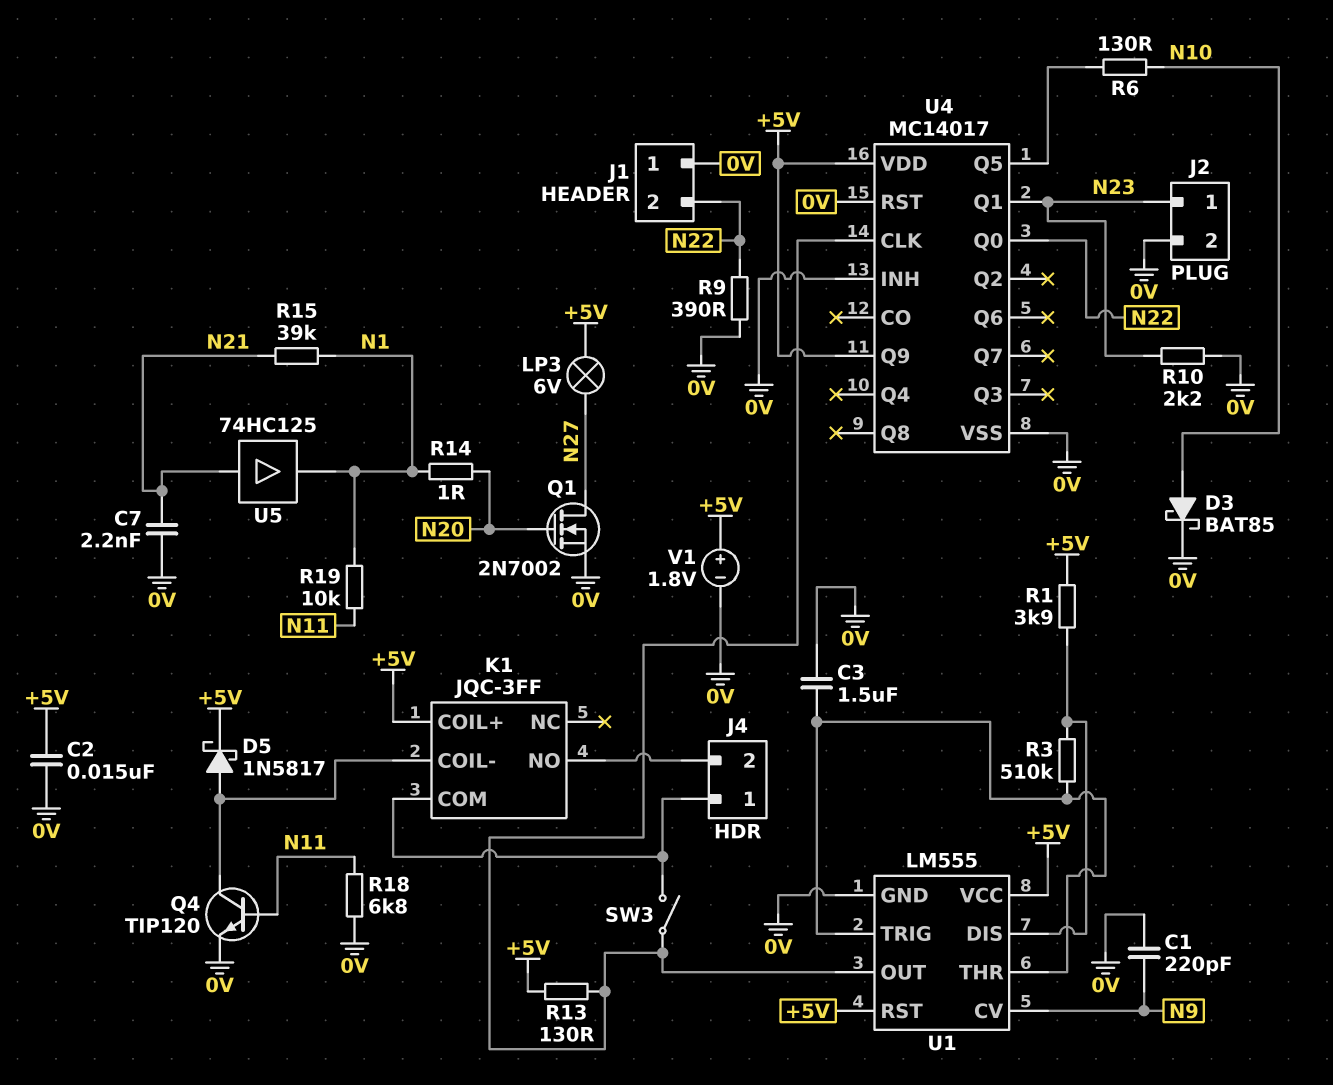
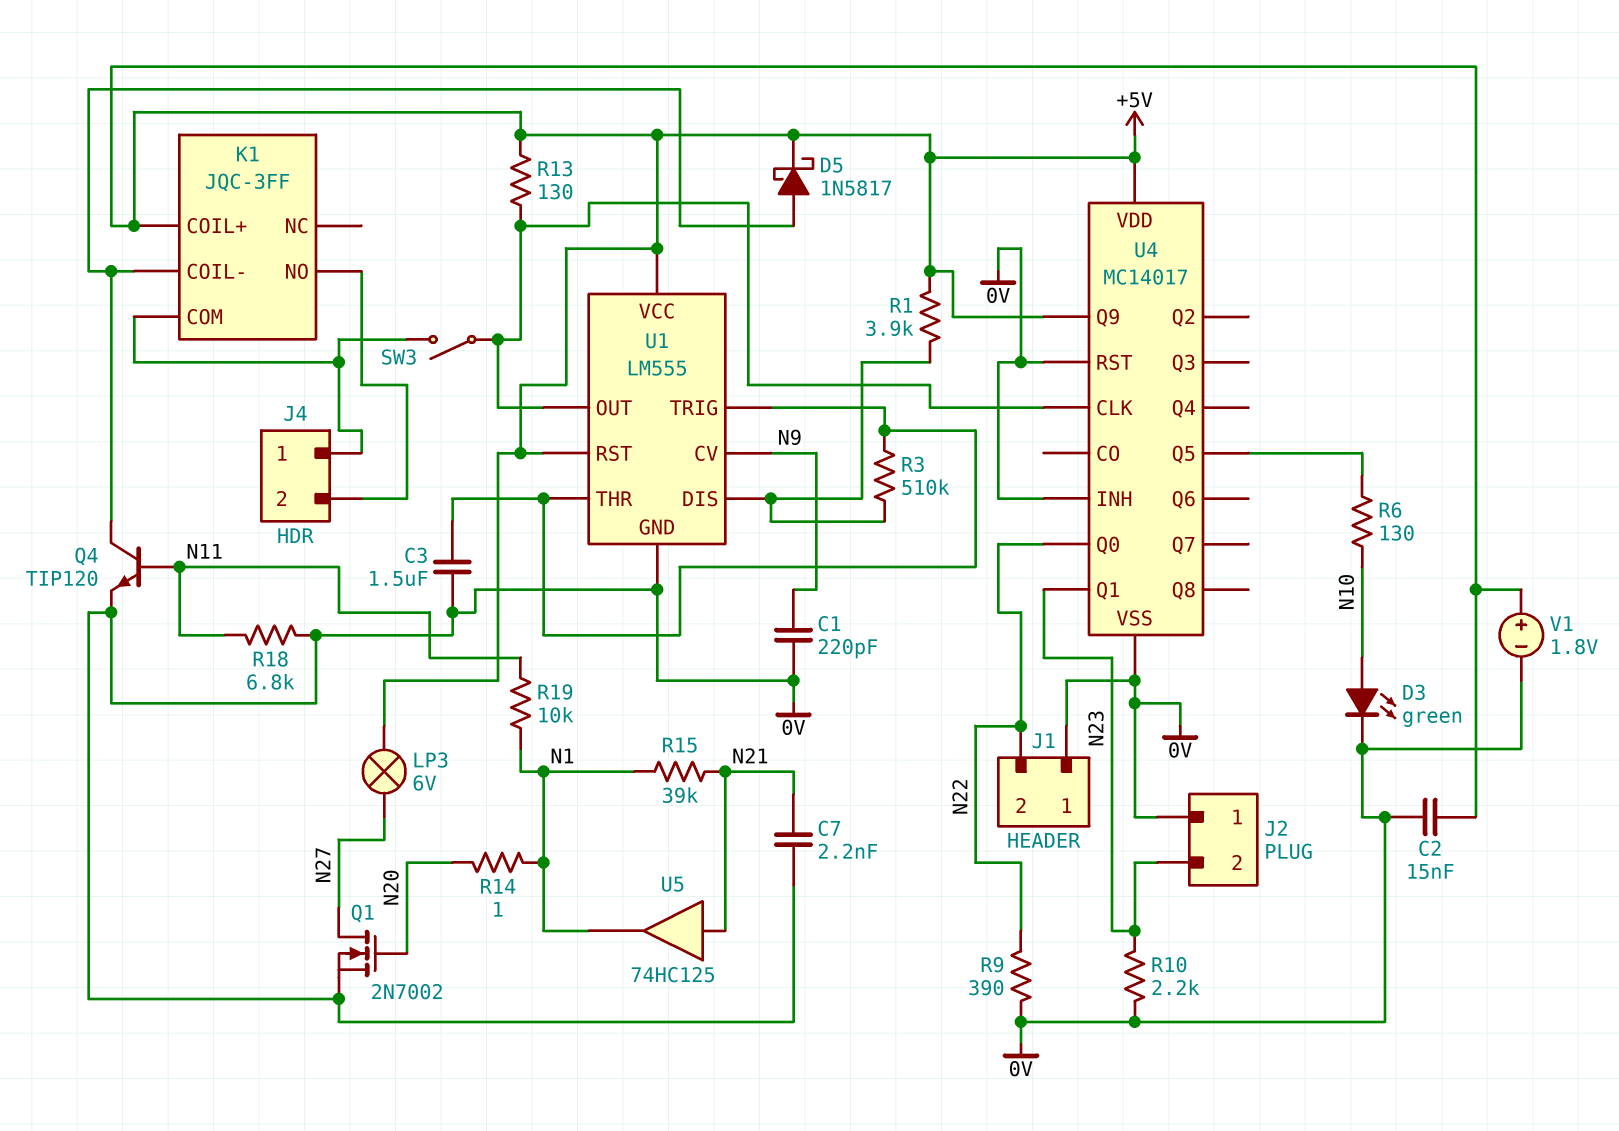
D3: schottky BAT85 (A N10, K 0V) -> LED green (A N10, K 0V)
J2 pin 1: N23 -> 0V
J2 pin 2: 0V -> N23

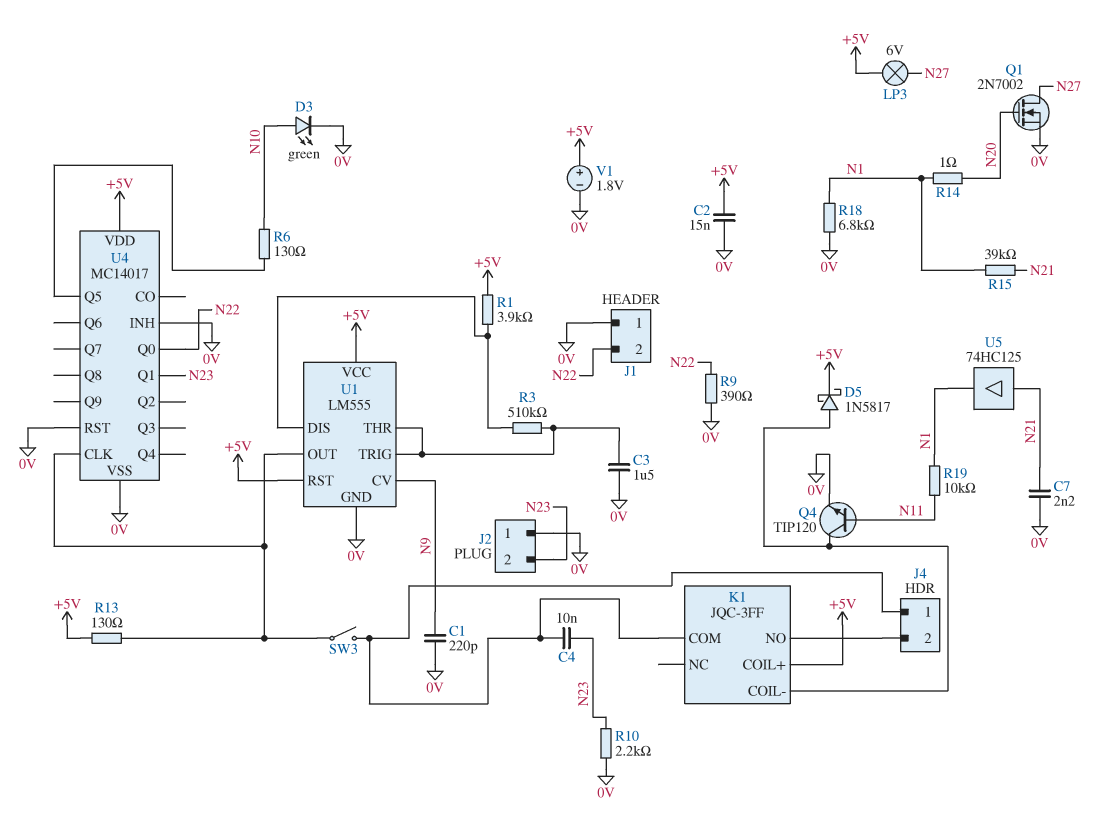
C4: none -> 10nF (J4/1, N23)
R18: 6.8k (0V, N11) -> 6.8k (0V, N1)
U4 pin Q9: +5V -> none

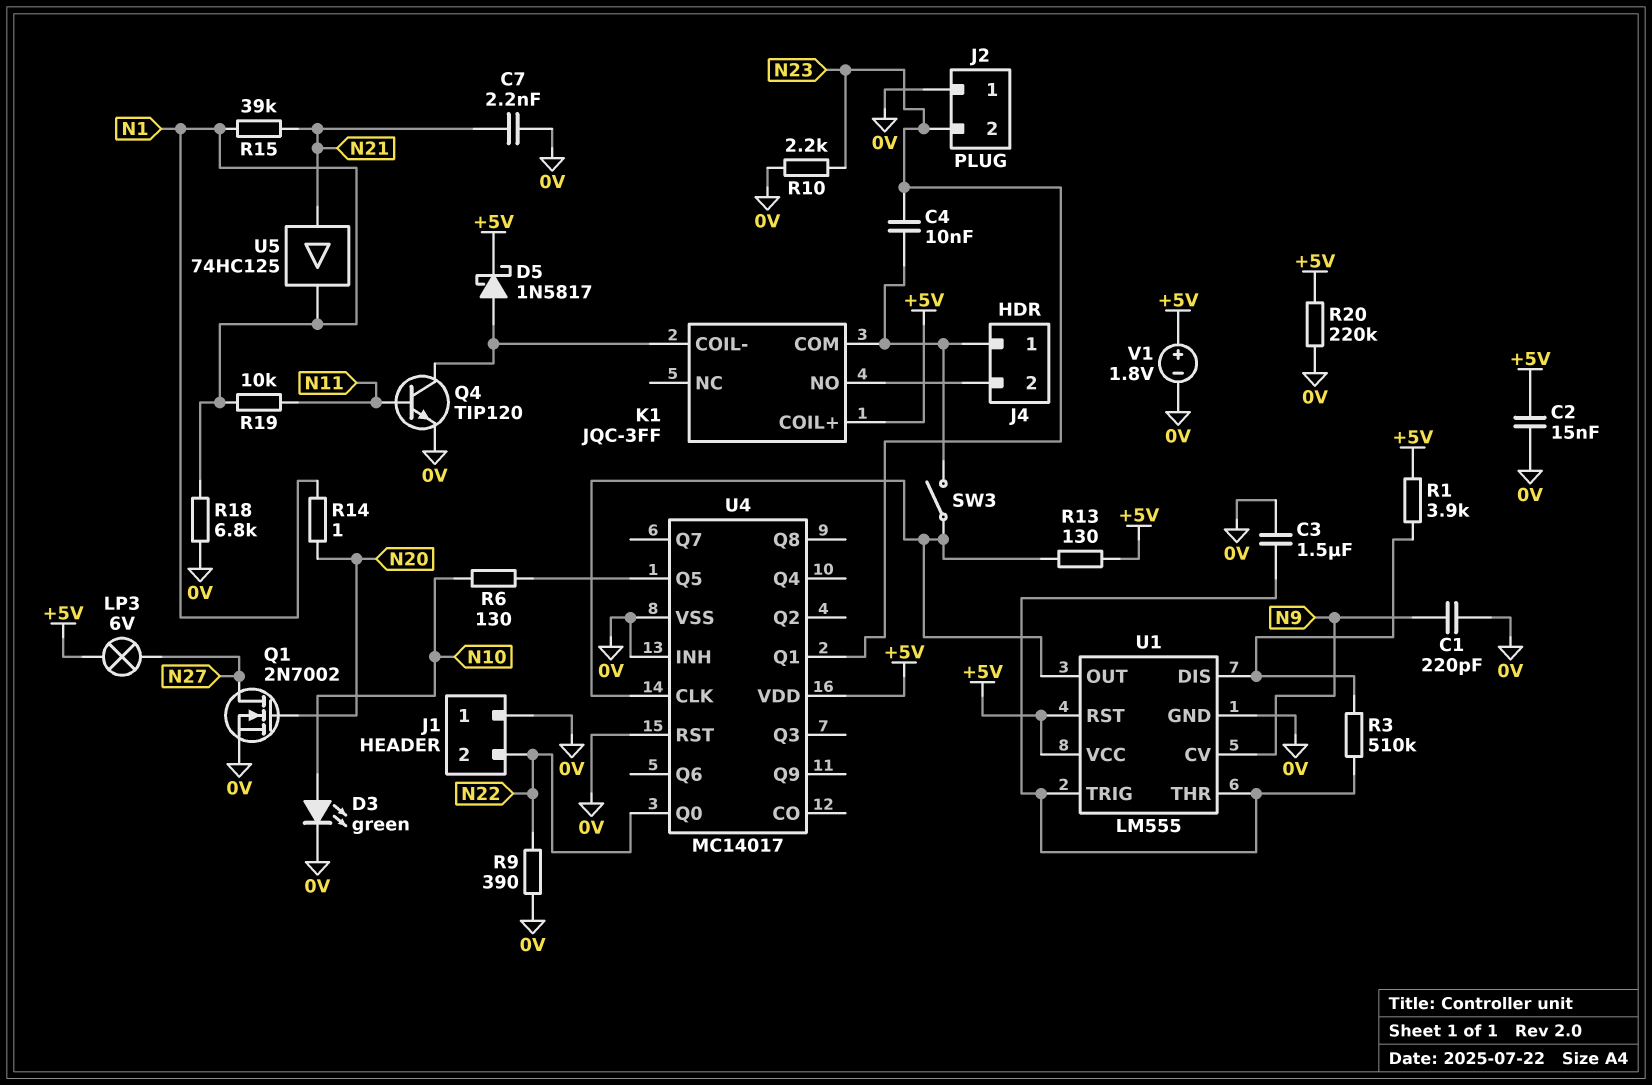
R20: none -> 220k (+5V, 0V)

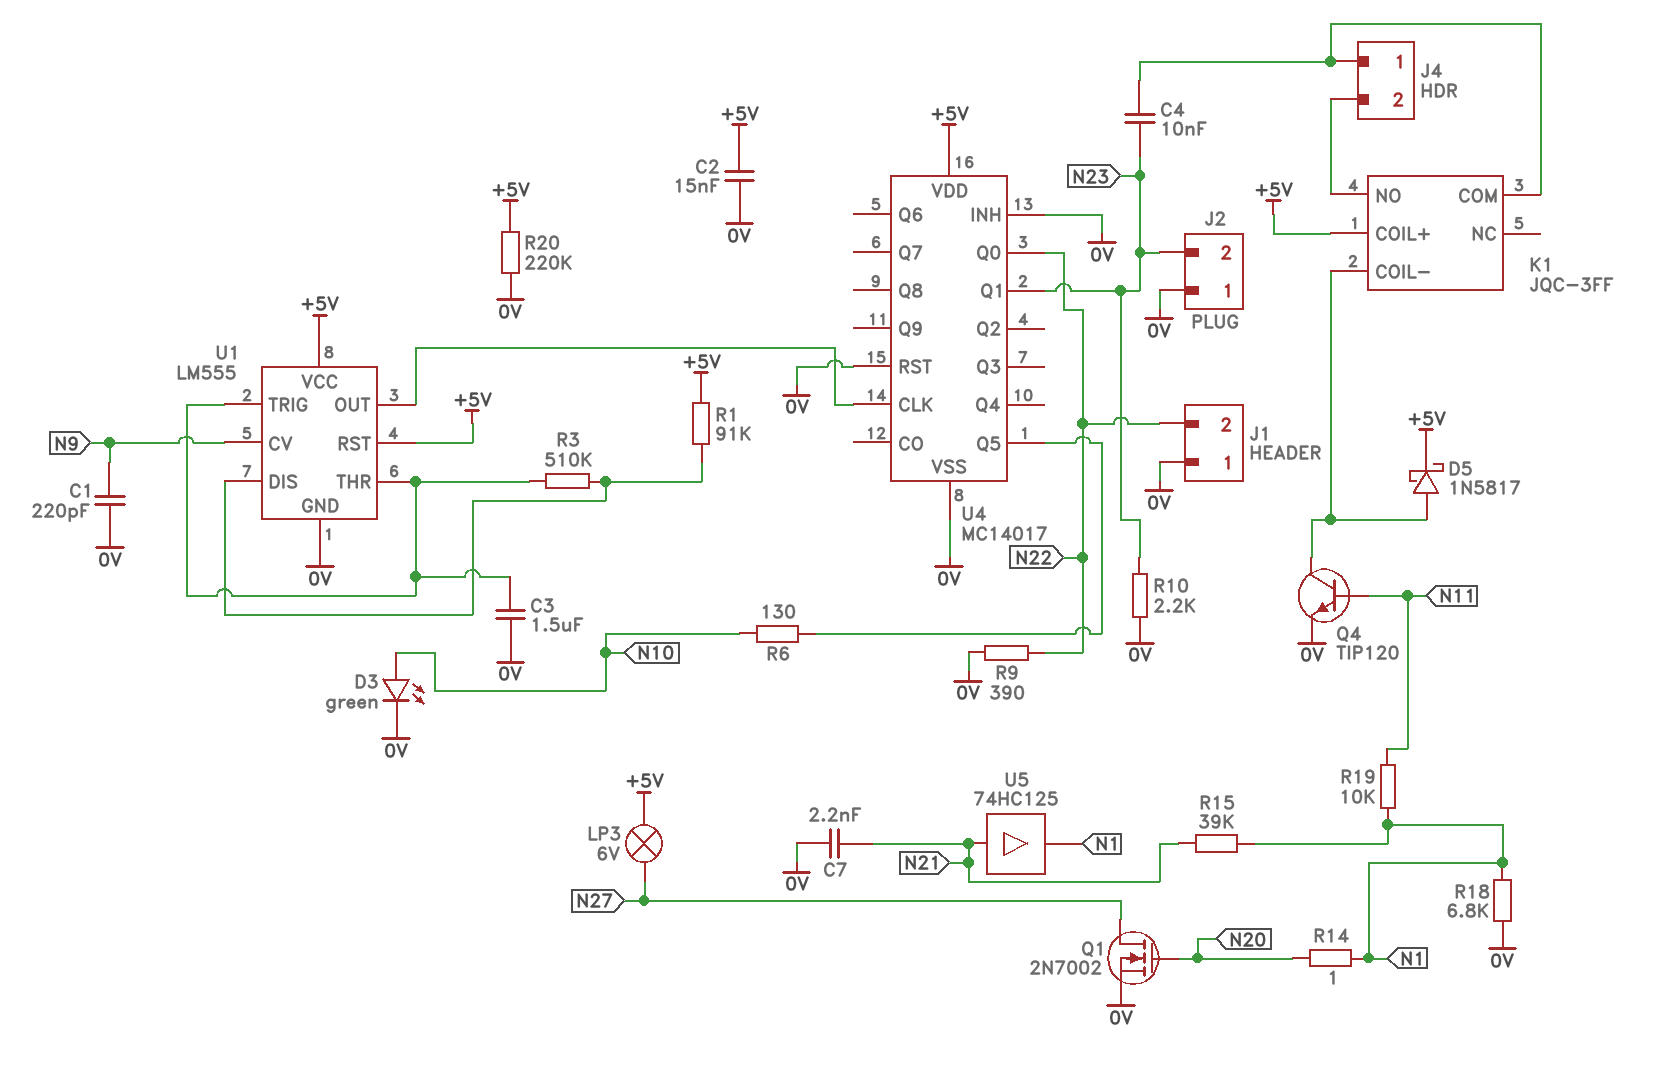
R1: 3.9k (+5V, U1/DIS) -> 91k (+5V, U1/DIS)
R13: 130 (+5V, U1/OUT) -> none
SW3: switch (J4/1, U1/OUT) -> none
V1: 1.8V (plus +5V, minus 0V) -> none

